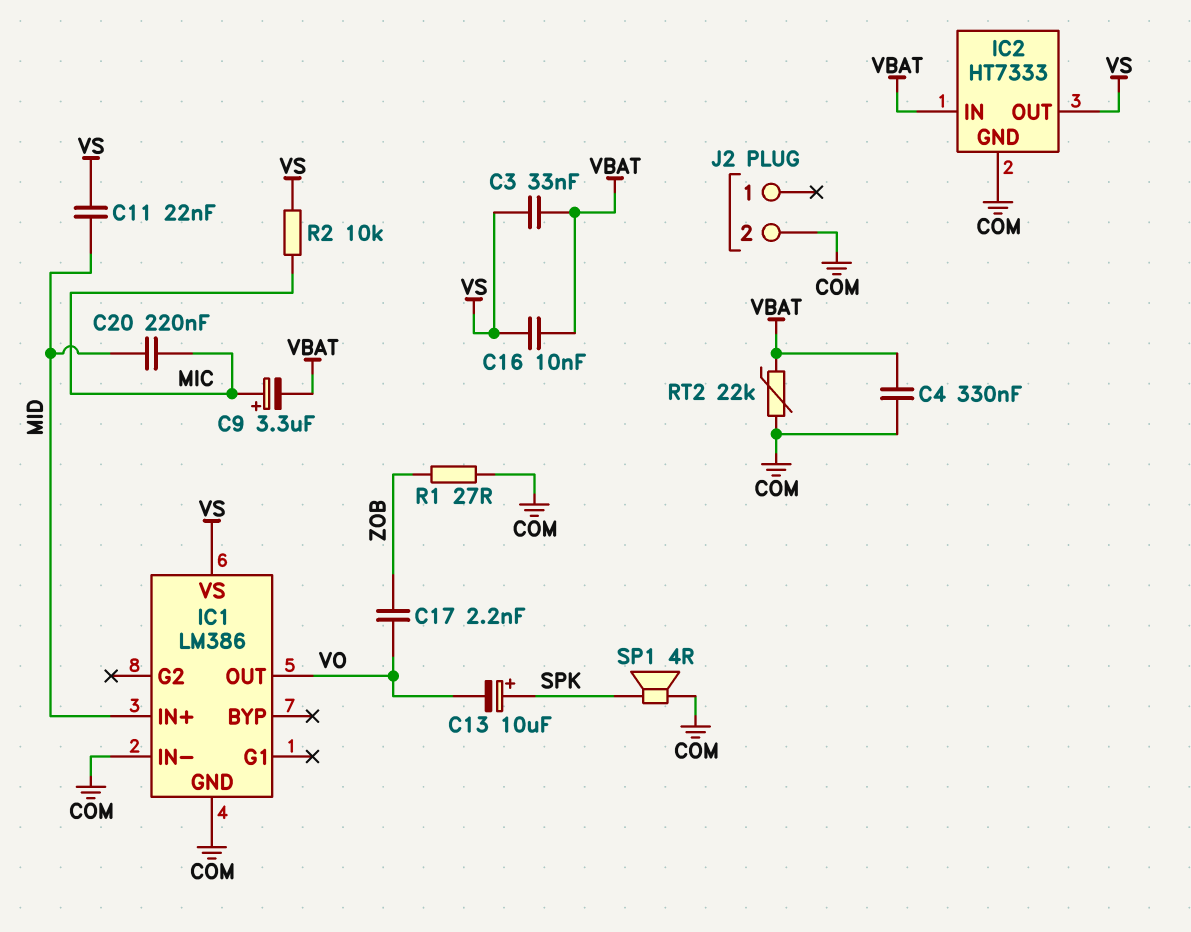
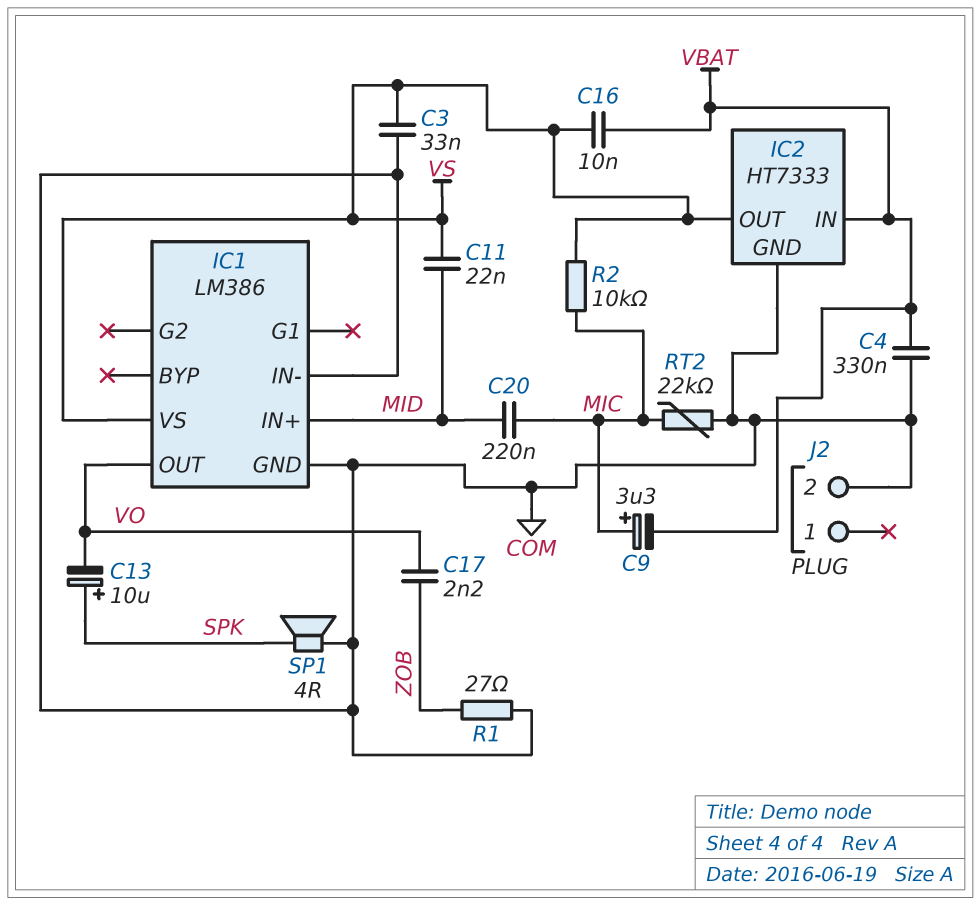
C3: 33nF (VBAT, VS) -> 33nF (COM, VS)
RT2: 22k (COM, VBAT) -> 22k (COM, MIC)

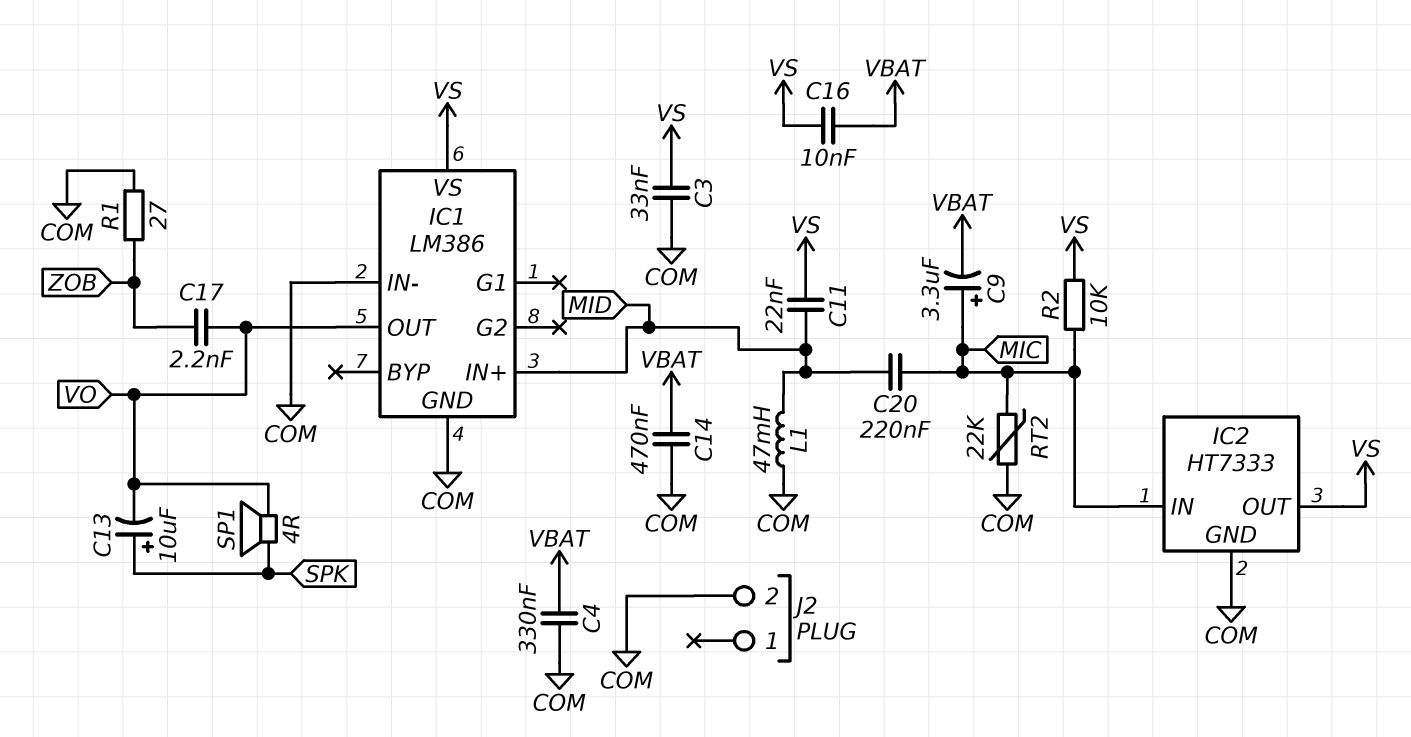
C14: none -> 470nF (COM, VBAT)
IC2 pin IN: VBAT -> MIC
L1: none -> 47mH (COM, MID)
SP1: speaker 4R (COM, SPK) -> speaker 4R (SPK, VO)

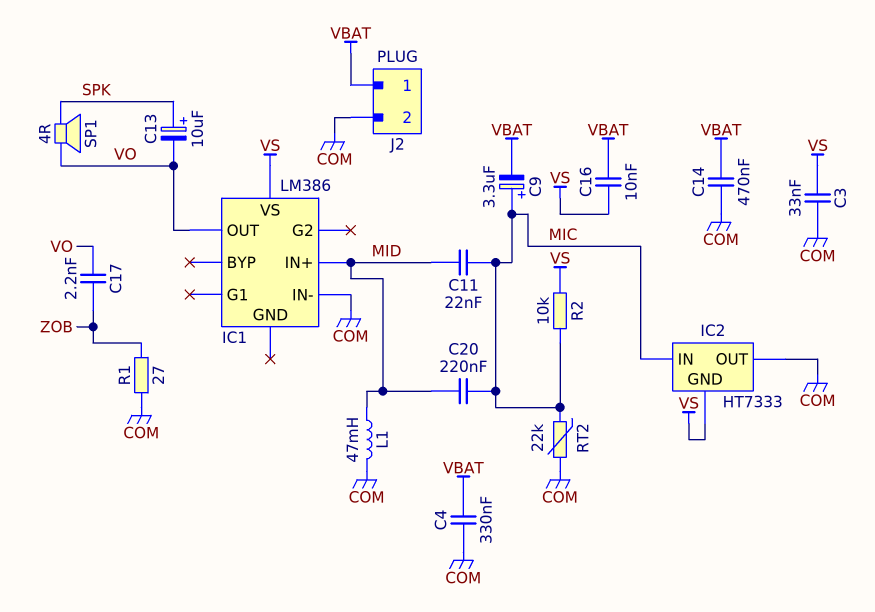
C11: 22nF (MID, VS) -> 22nF (MIC, MID)
IC1 pin GND: COM -> none
IC2 pin GND: COM -> VS
IC2 pin OUT: VS -> COM
J2 pin 1: none -> VBAT

